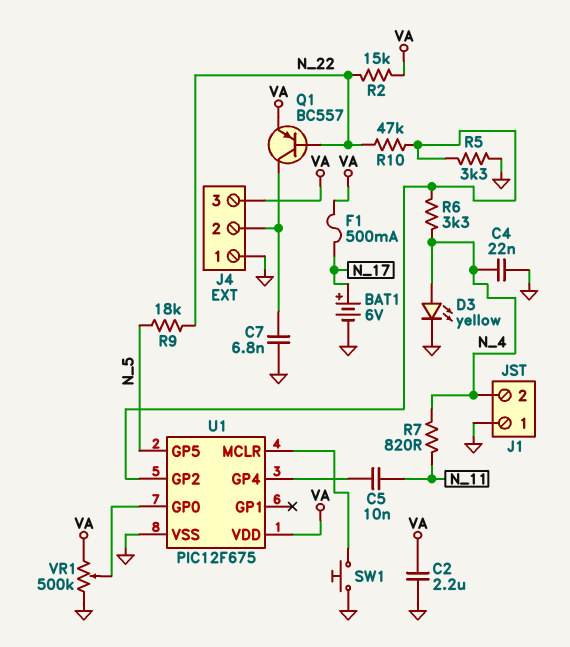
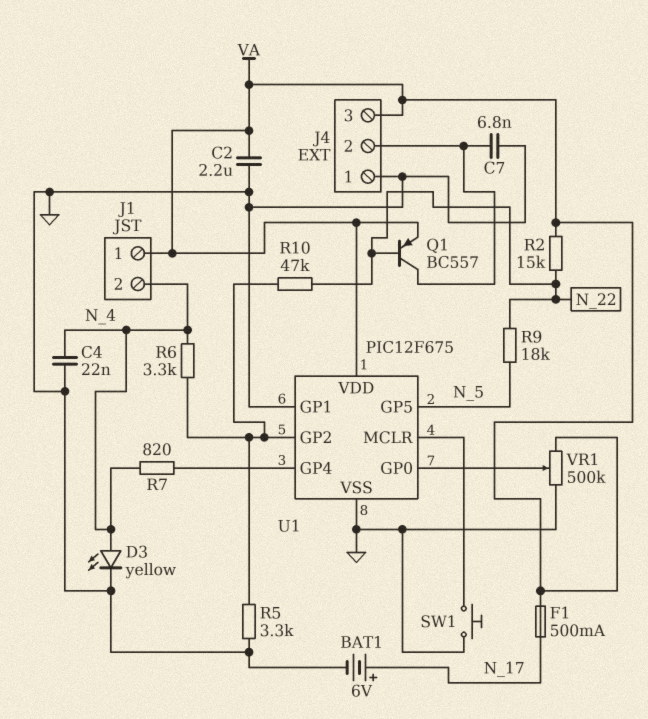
C5: 10nF (N_11, U1/GP4) -> none
J1 pin 1: GND -> VA
R7: 820 (N_4, N_11) -> 820 (N_4, U1/GP4)
U1 pin GP1: none -> GND

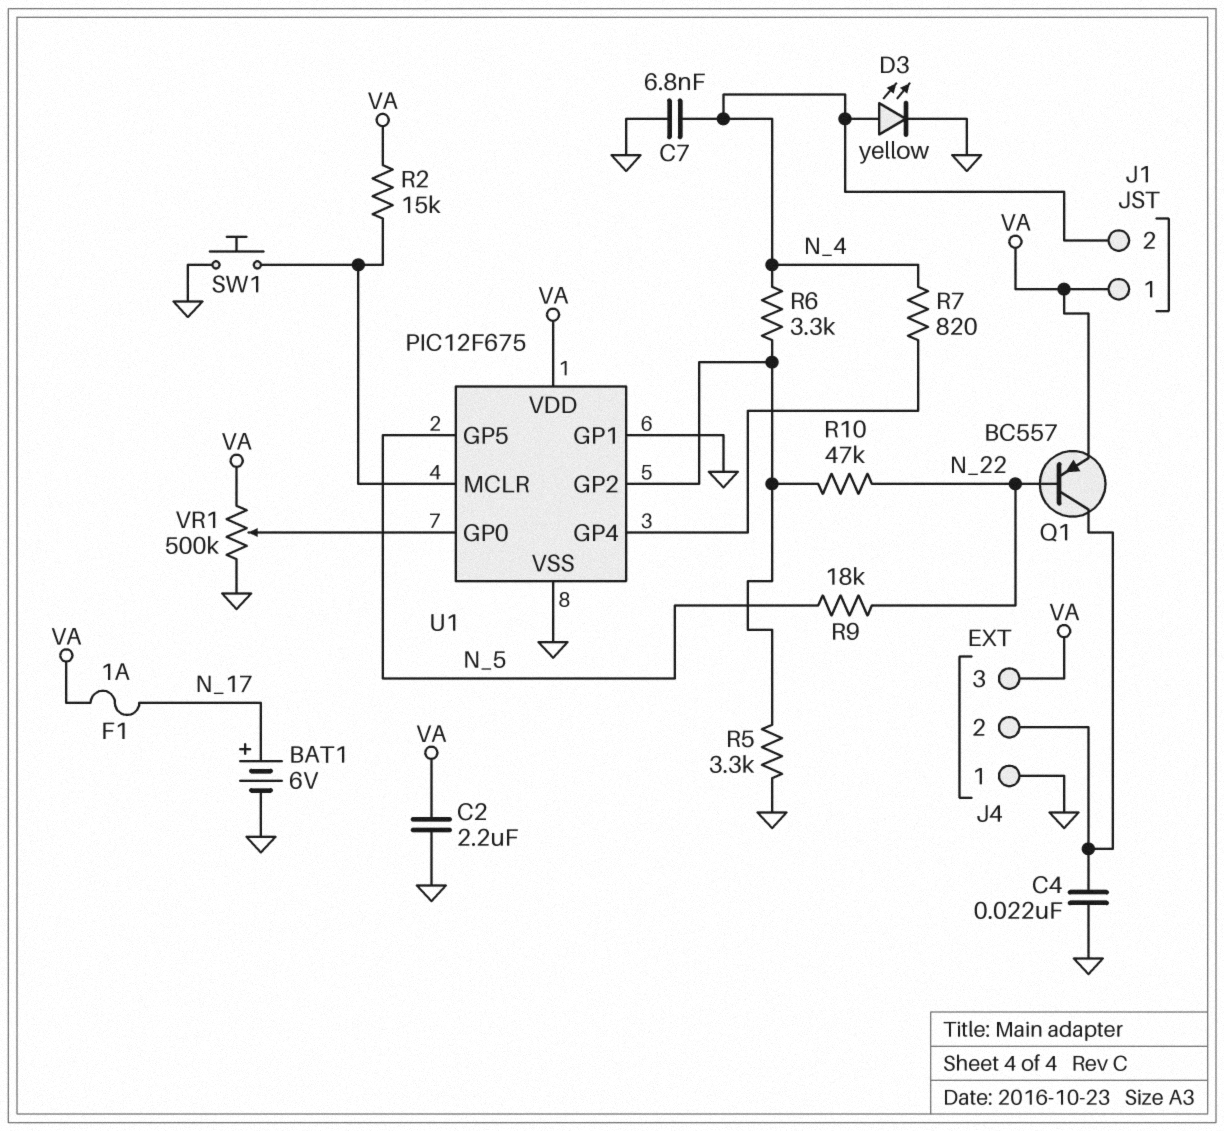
C4: 22nF (GND, N_4) -> 22nF (GND, J4/2)
C7: 6.8nF (GND, J4/2) -> 6.8nF (GND, N_4)
F1: 500mA (N_17, VA) -> 1A (N_17, VA)
R2: 15k (N_22, VA) -> 15k (U1/MCLR, VA)

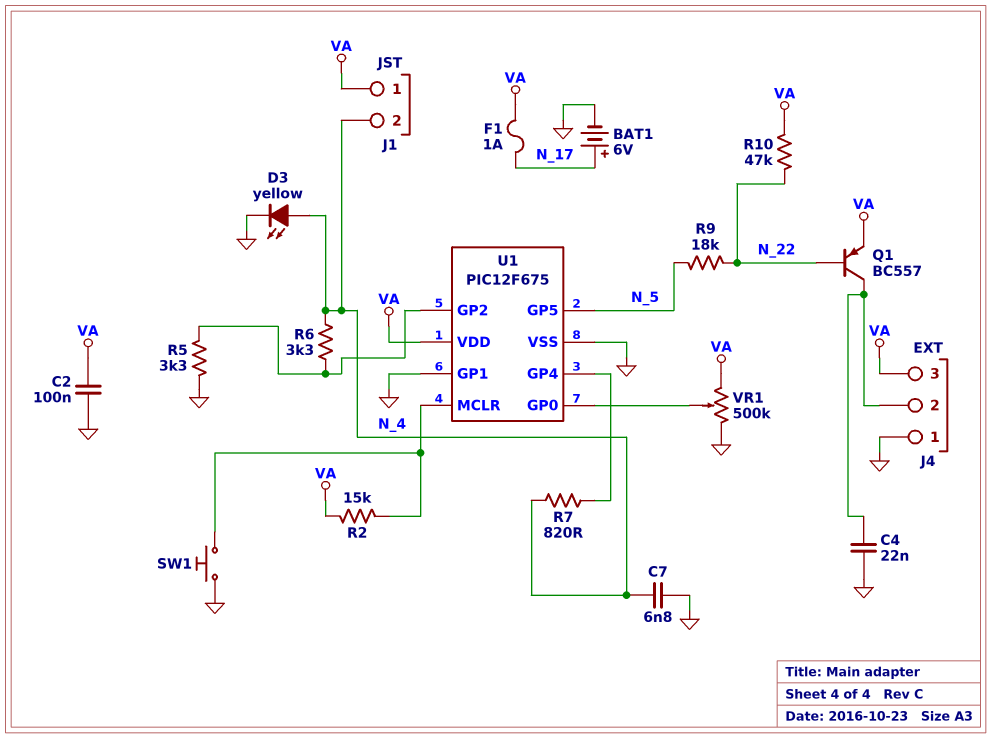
C2: 2.2uF (GND, VA) -> 100nF (GND, VA)
R10: 47k (N_22, U1/GP2) -> 47k (N_22, VA)

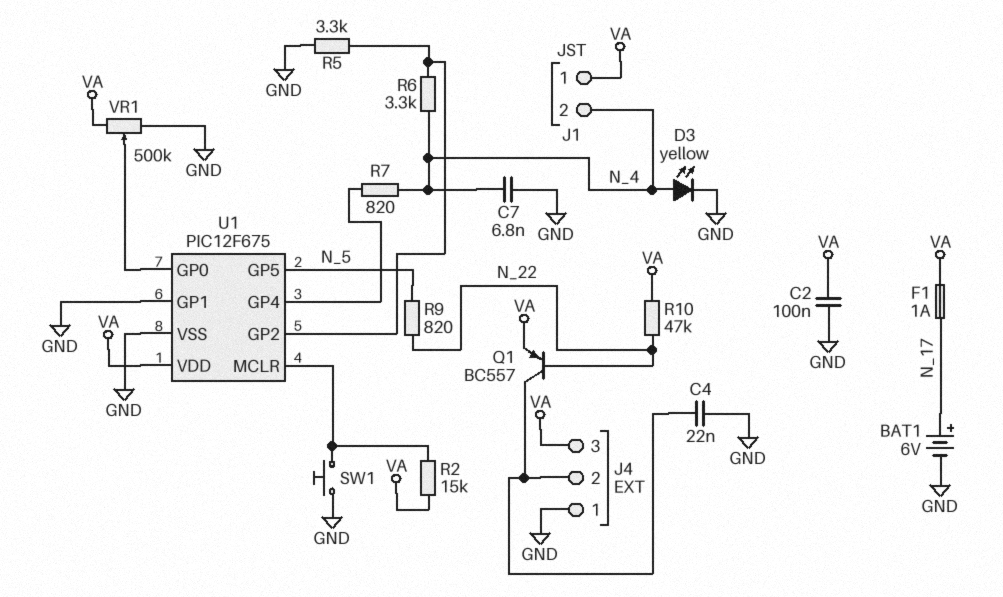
R9: 18k (N_5, N_22) -> 820 (N_5, N_22)

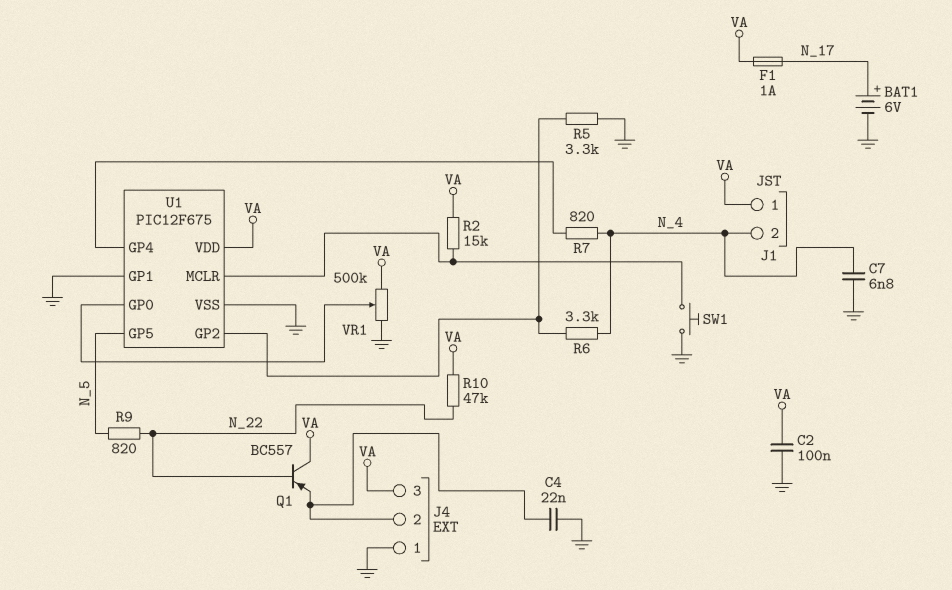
D3: LED yellow (A N_4, K GND) -> none
Q1: PNP BC557 (B N_22, C J4/2, E VA) -> PNP BC557 (B N_22, C VA, E J4/2)

